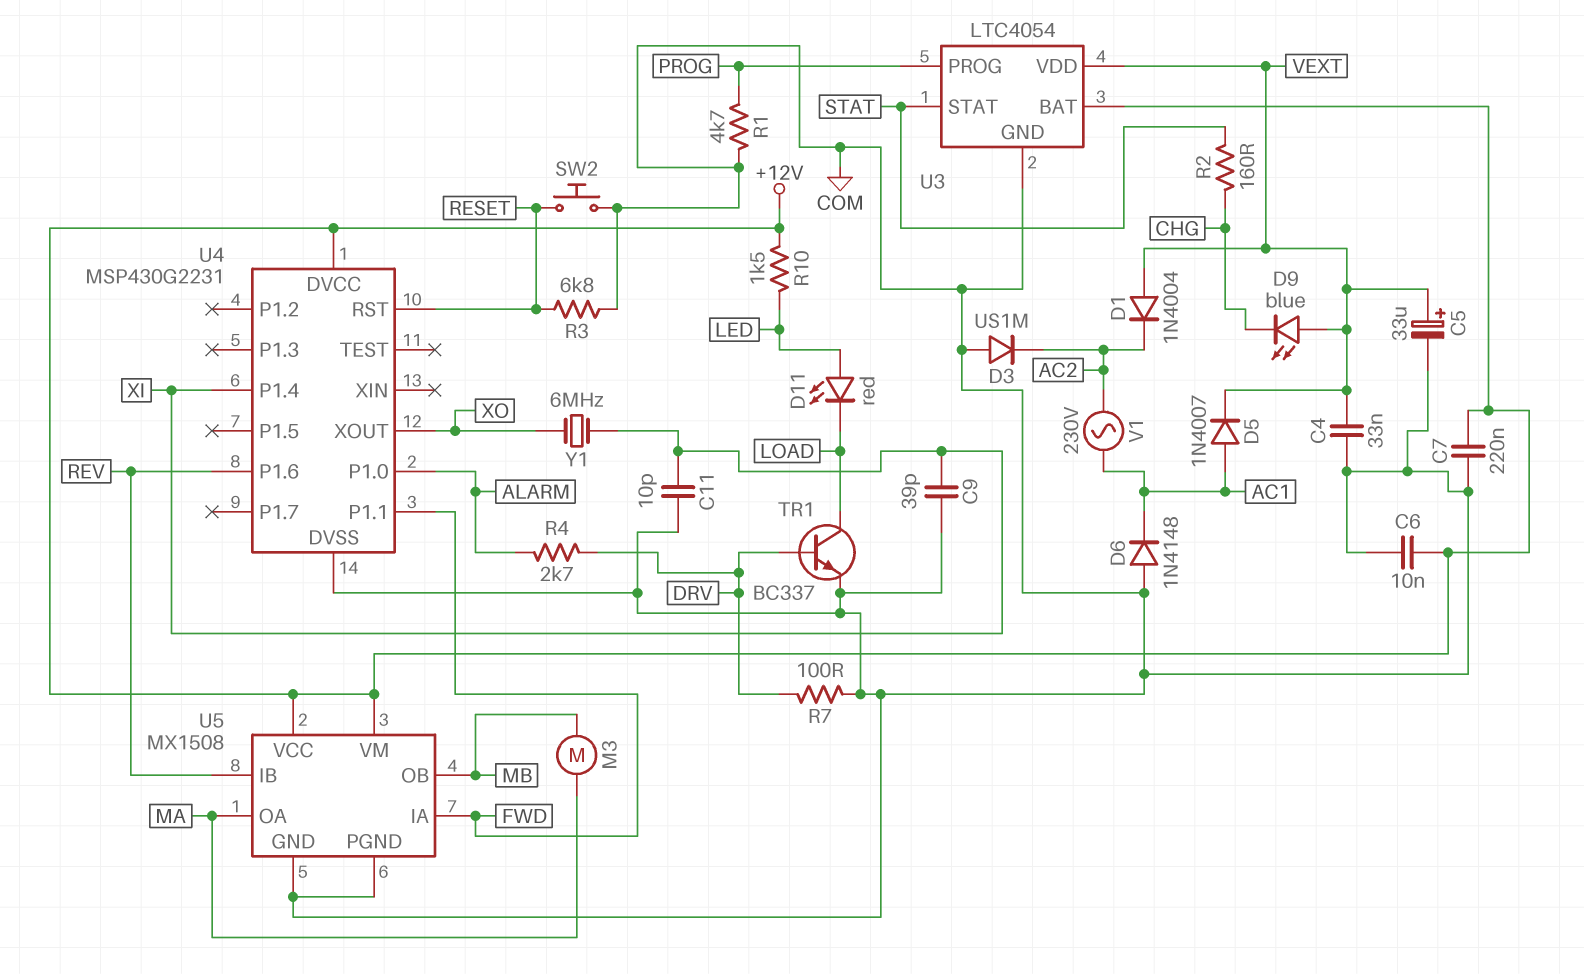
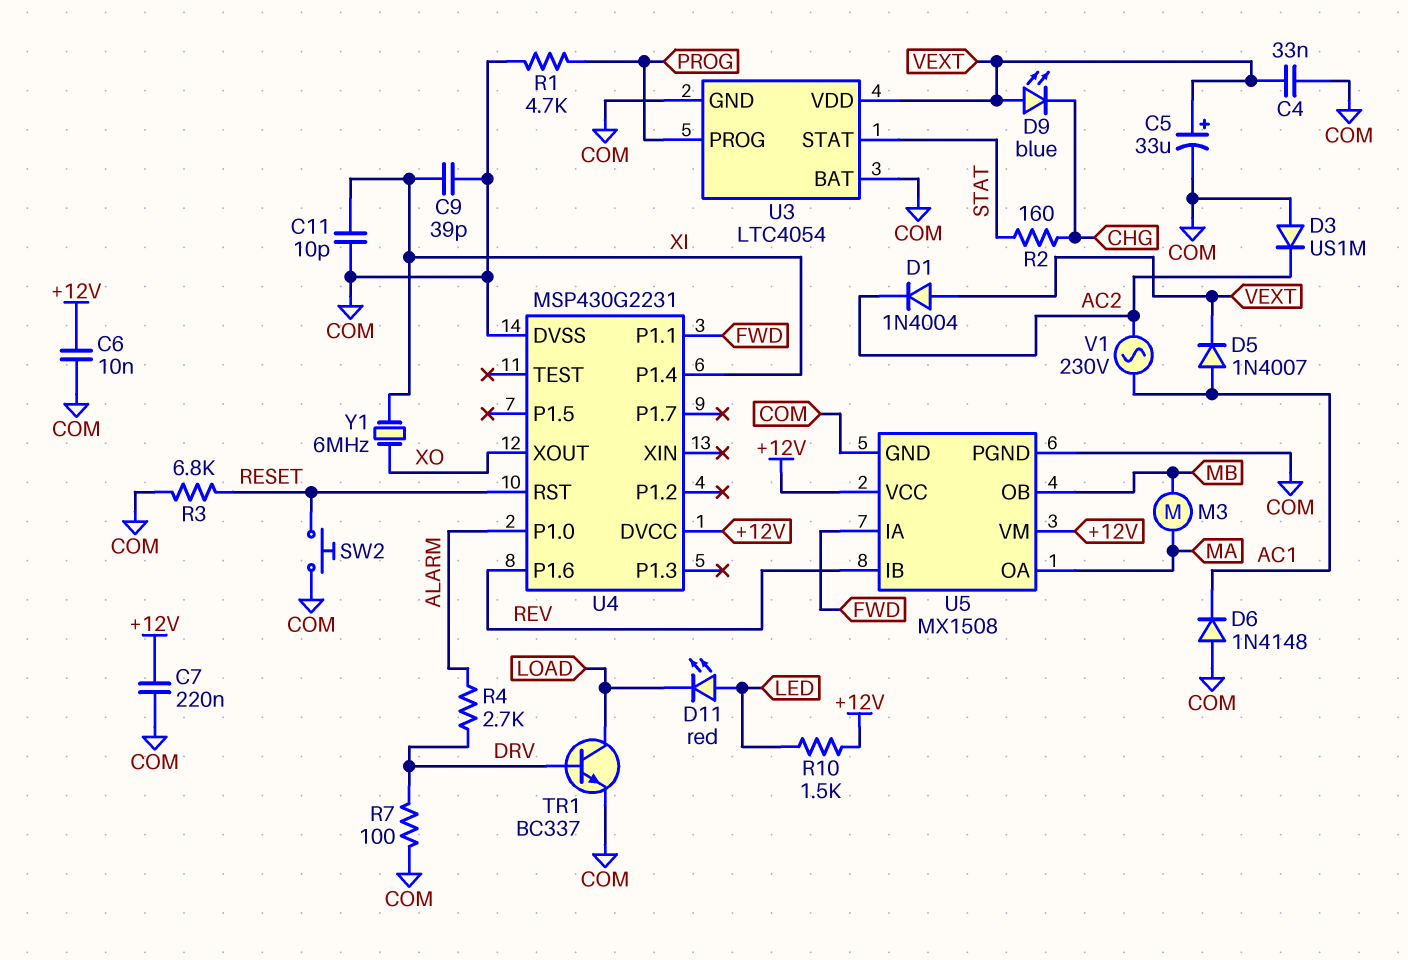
U3 pin BAT: +12V -> COM

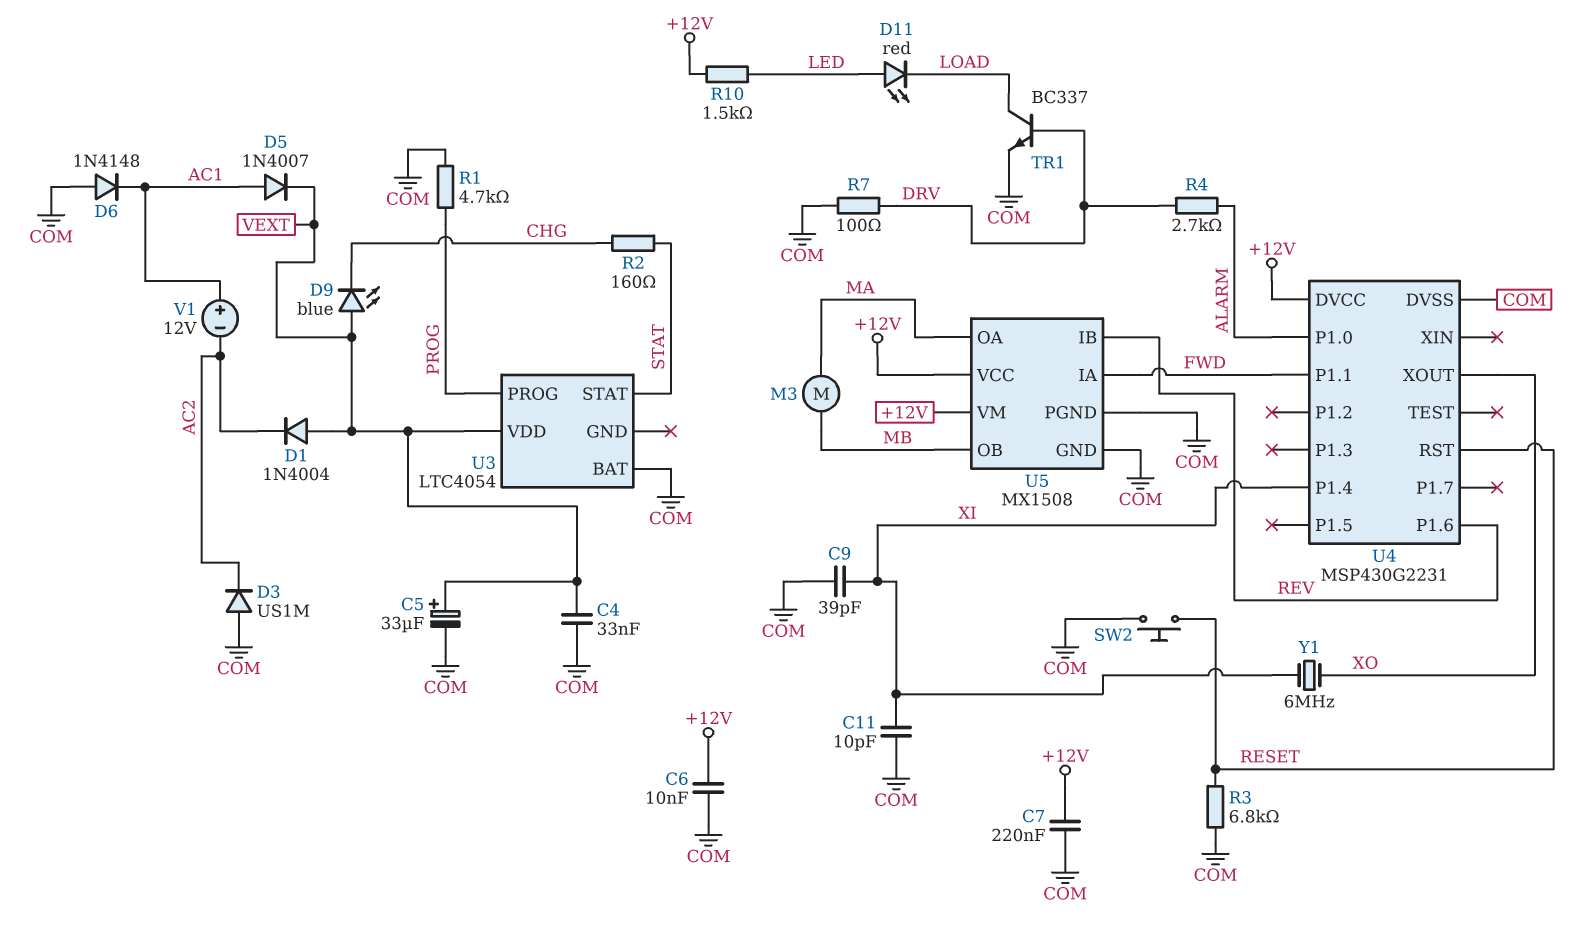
U3 pin GND: COM -> none
V1: AC 230V (AC1, AC2) -> 12V (plus AC1, minus AC2)

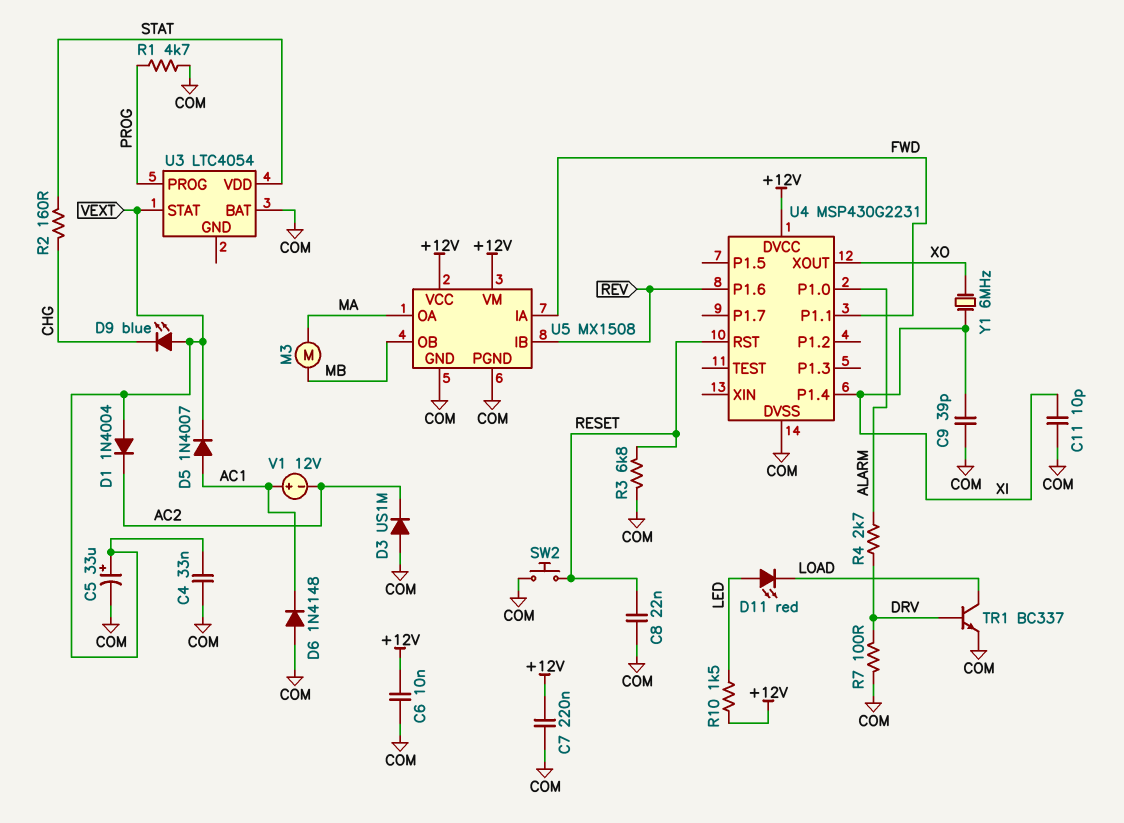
C8: none -> 22nF (COM, RESET)
U3 pin STAT: STAT -> VEXT
U3 pin VDD: VEXT -> STAT

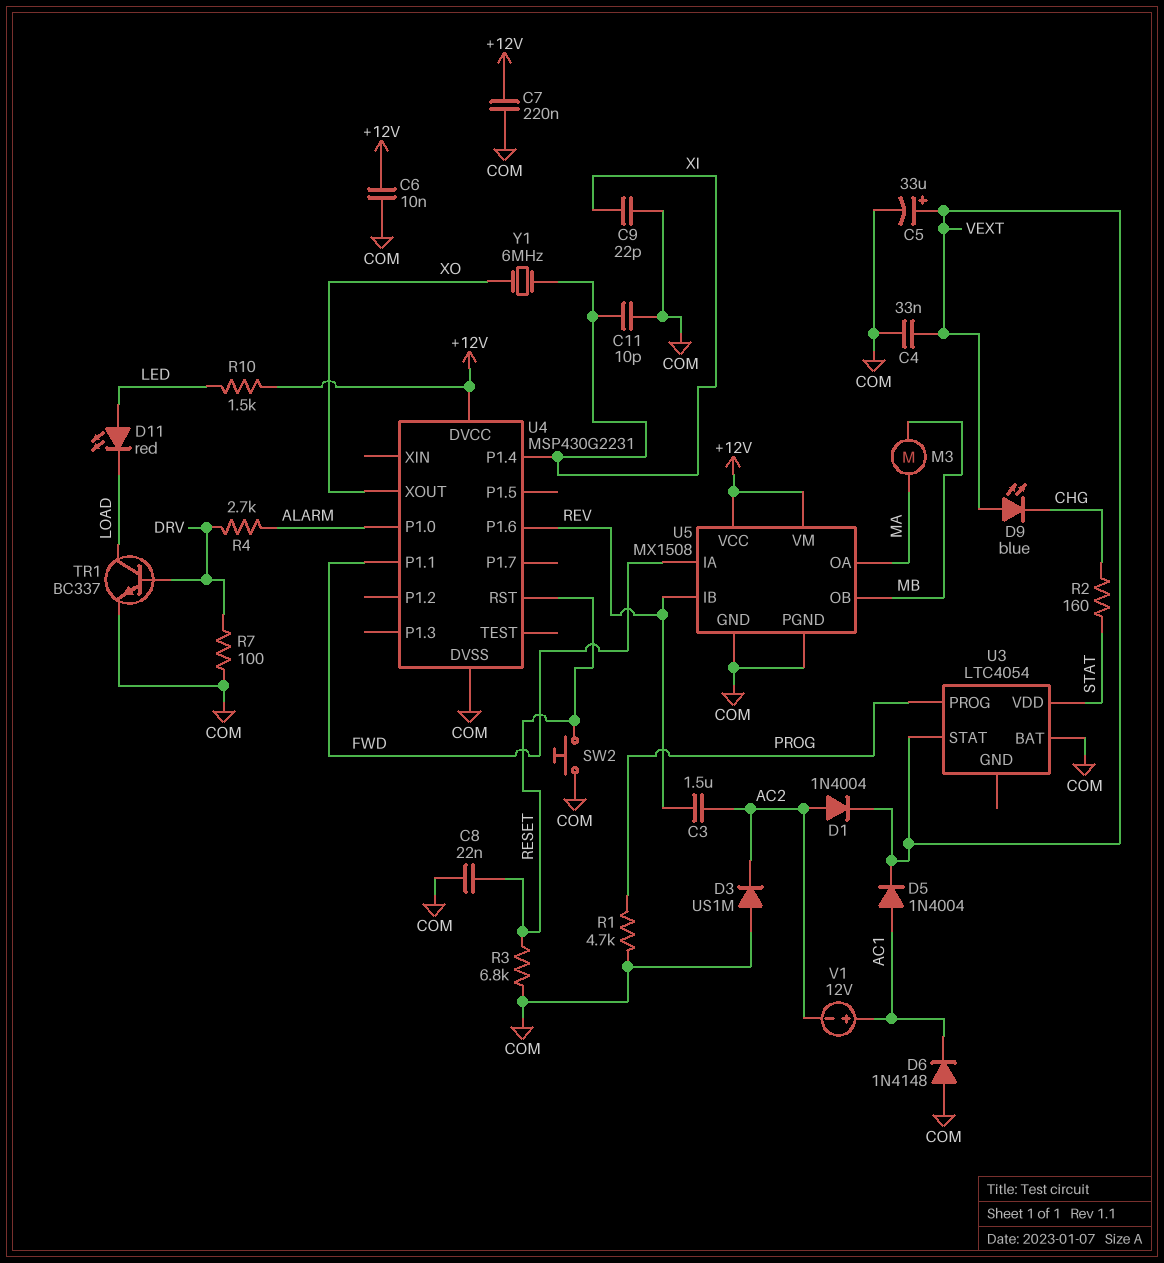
C3: none -> 1.5uF (AC2, REV)
C9: 39pF (COM, XI) -> 22pF (COM, XI)
D1: diode 1N4004 (A VEXT, K AC2) -> diode 1N4004 (A AC2, K VEXT)
D5: diode 1N4007 (A AC1, K VEXT) -> diode 1N4004 (A AC1, K VEXT)

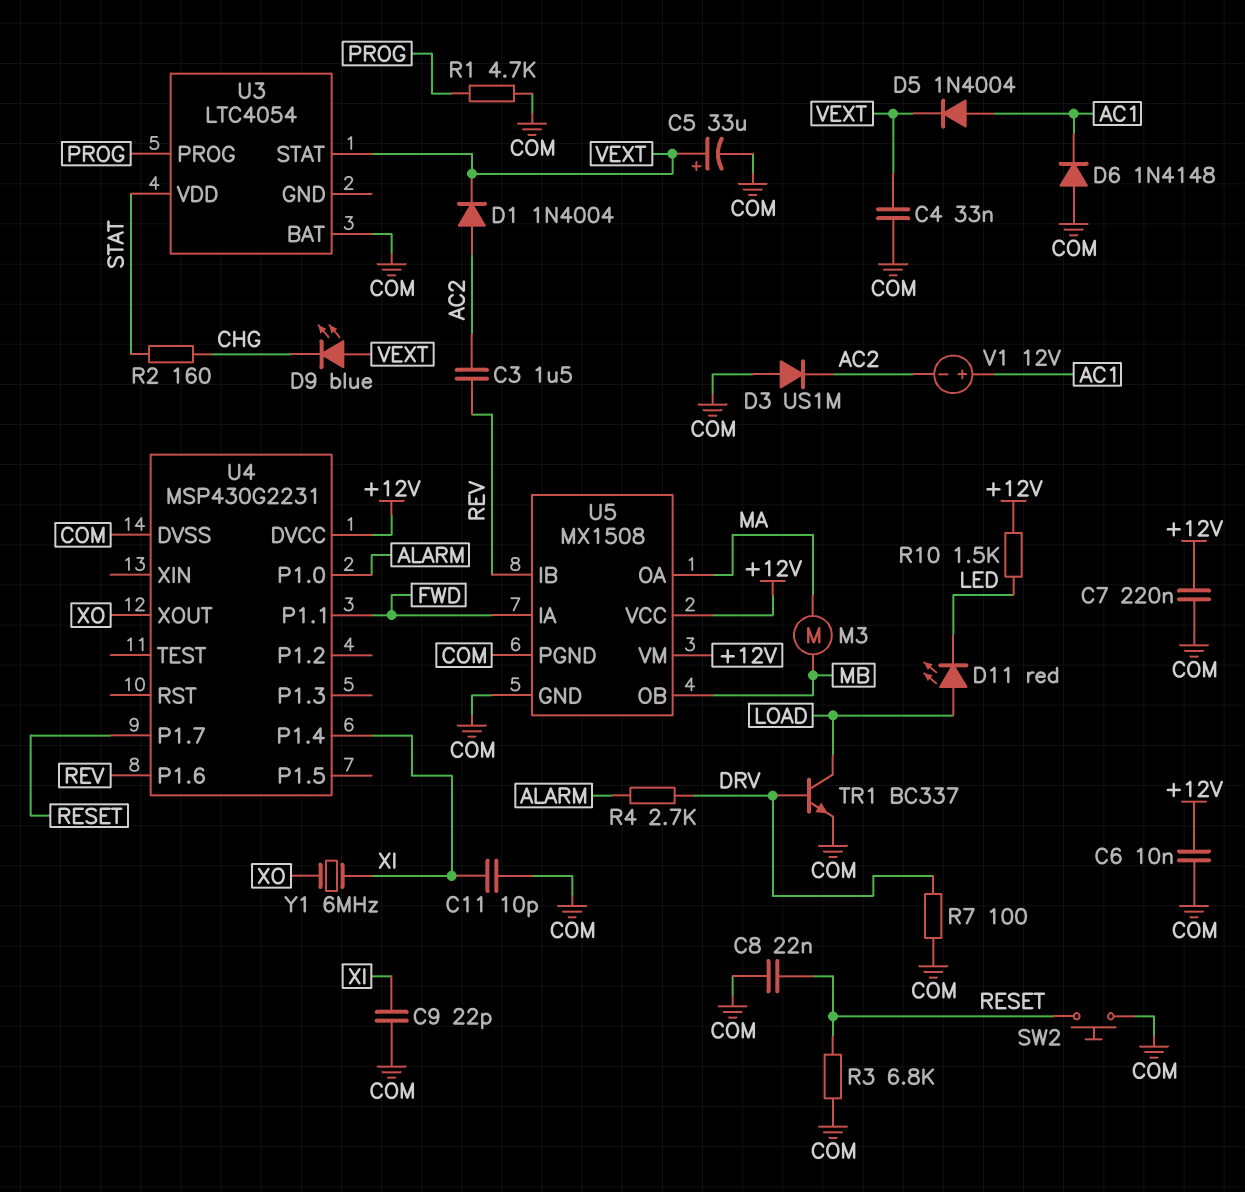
D11: LED red (A LED, K LOAD) -> LED red (A LOAD, K LED)
U4 pin P1.7: none -> RESET
U4 pin RST: RESET -> none

